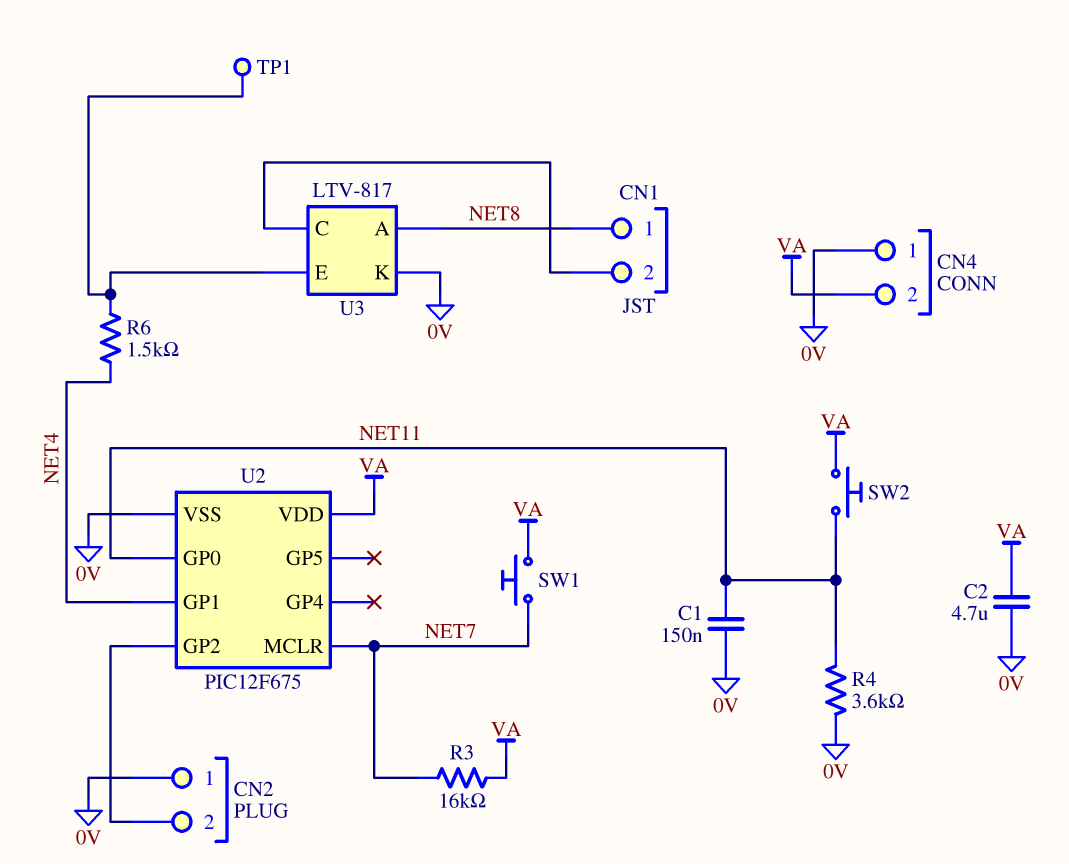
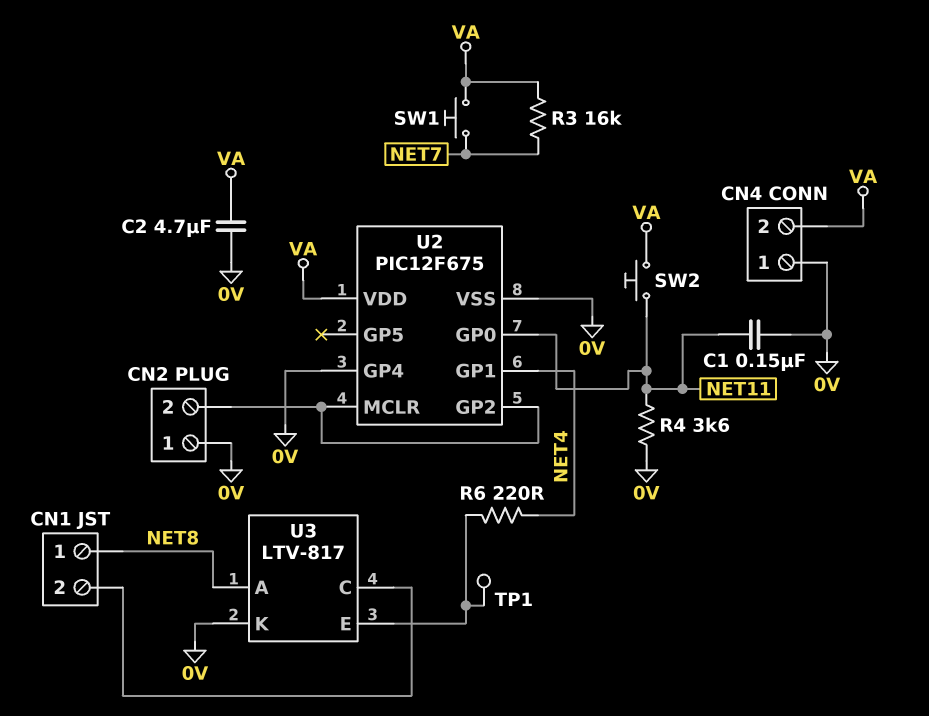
R6: 1.5k (NET4, U3/E) -> 220 (NET4, U3/E)
U2 pin GP4: none -> 0V
U2 pin MCLR: NET7 -> CN2/2

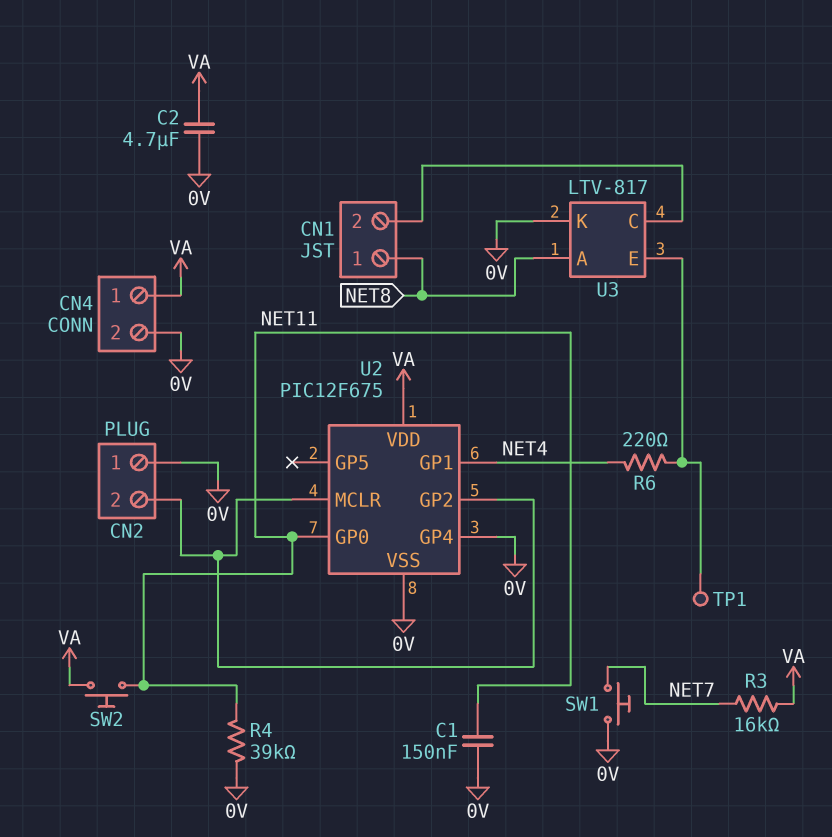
CN4 pin 1: 0V -> VA
CN4 pin 2: VA -> 0V
R4: 3.6k (0V, NET11) -> 39k (0V, NET11)
SW1: button (NET7, VA) -> button (0V, NET7)

